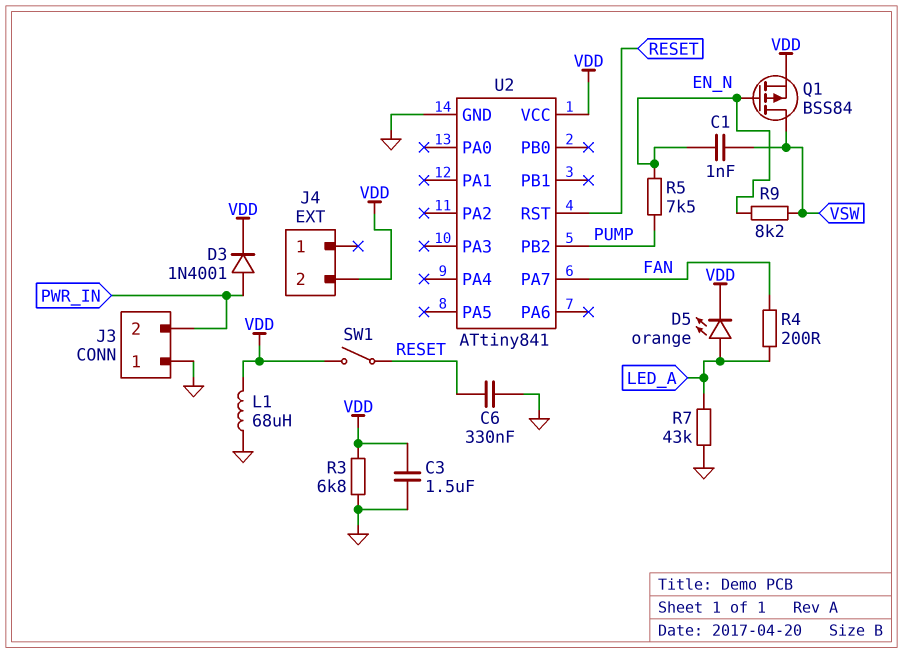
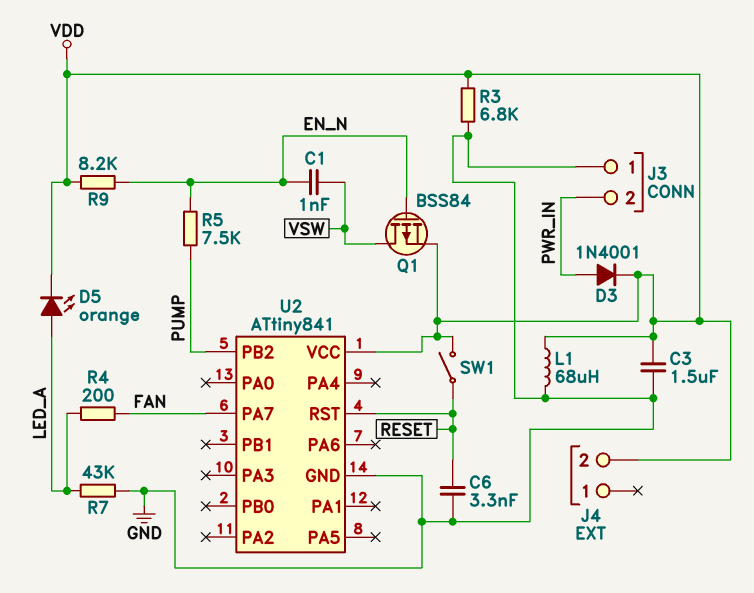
C6: 330nF (GND, RESET) -> 3.3nF (GND, RESET)
R9: 8.2k (EN_N, VSW) -> 8.2k (EN_N, VDD)

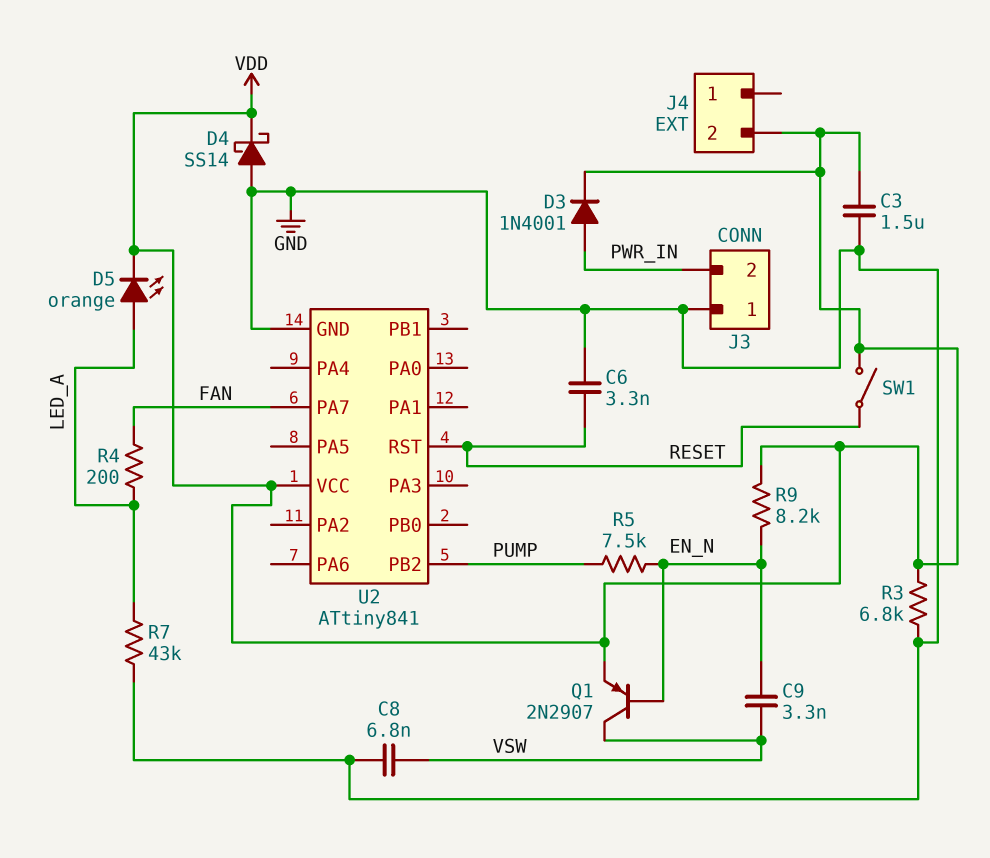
C1: 1nF (EN_N, VSW) -> none
C8: none -> 6.8nF (GND, VSW)
C9: none -> 3.3nF (EN_N, VSW)
D4: none -> schottky SS14 (A GND, K VDD)
L1: 68uH (GND, VDD) -> none
Q1: PMOS BSS84 (G EN_N, D VSW, S VDD) -> PNP 2N2907 (B EN_N, C VSW, E VDD)

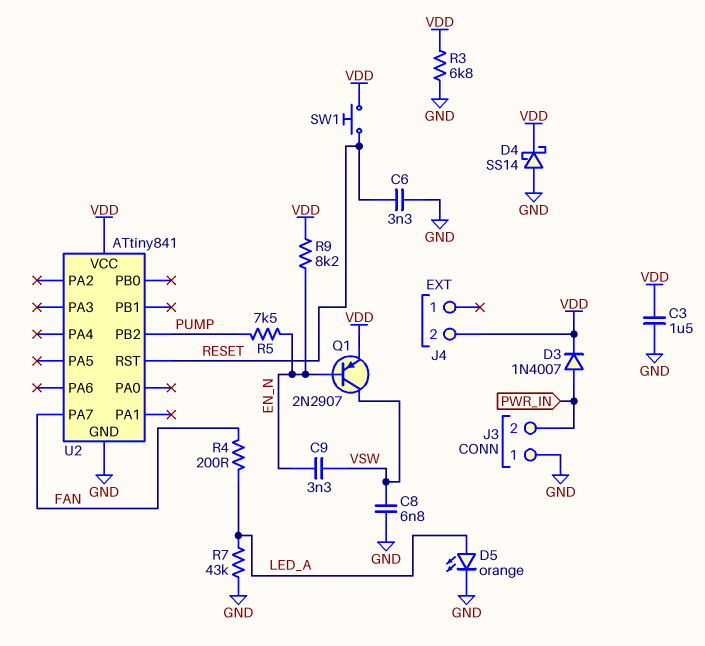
D3: diode 1N4001 (A PWR_IN, K VDD) -> diode 1N4007 (A PWR_IN, K VDD)
D5: LED orange (A LED_A, K VDD) -> LED orange (A LED_A, K GND)
SW1: switch (RESET, VDD) -> button (RESET, VDD)

